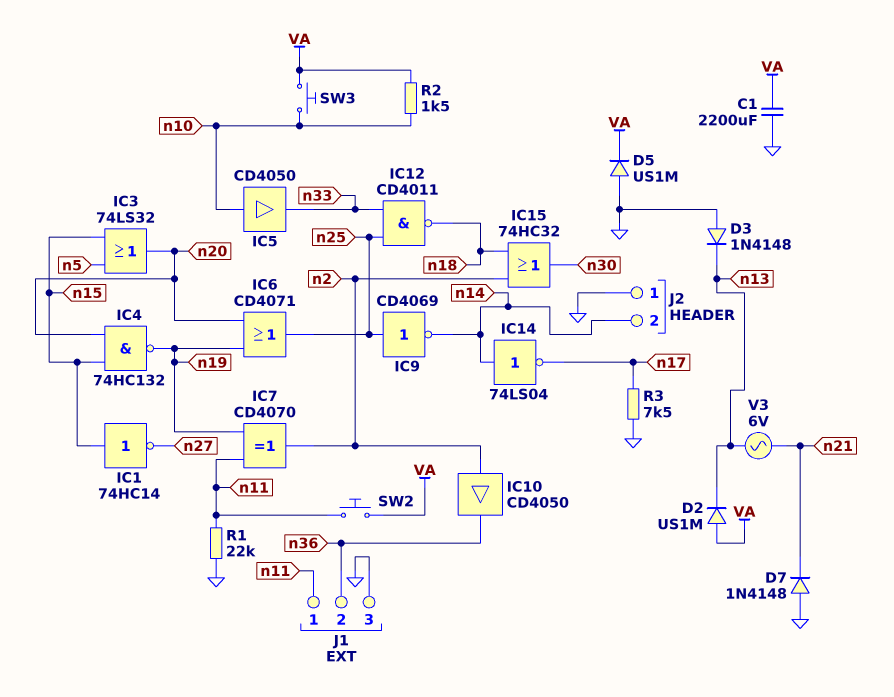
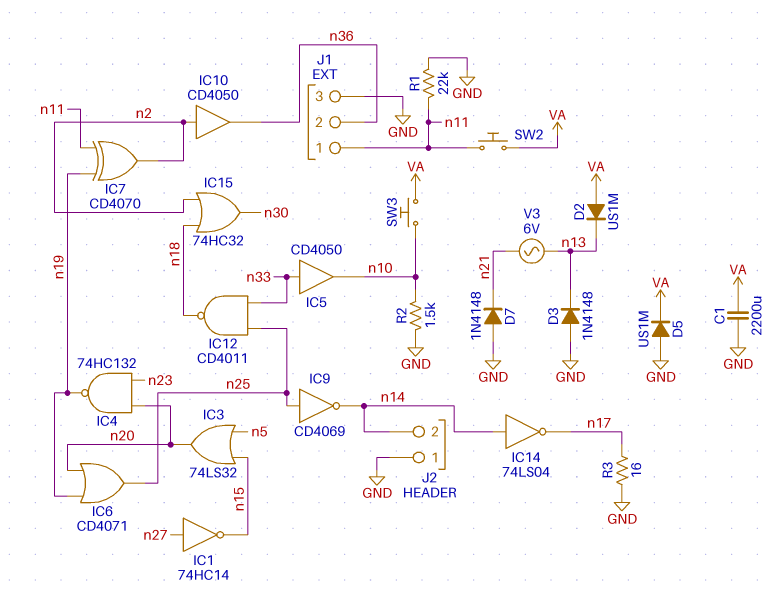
IC1: NOT 74HC14 (in n15, out n27) -> NOT 74HC14 (in n27, out n15)
IC4: NAND 74HC132 (in n15, in n20, out n19) -> NAND 74HC132 (in n20, in n23, out n19)
IC5: buffer CD4050 (in n10, out n33) -> buffer CD4050 (in n33, out n10)
R2: 1.5k (VA, n10) -> 1.5k (GND, n10)
R3: 7.5k (GND, n17) -> 16 (GND, n17)

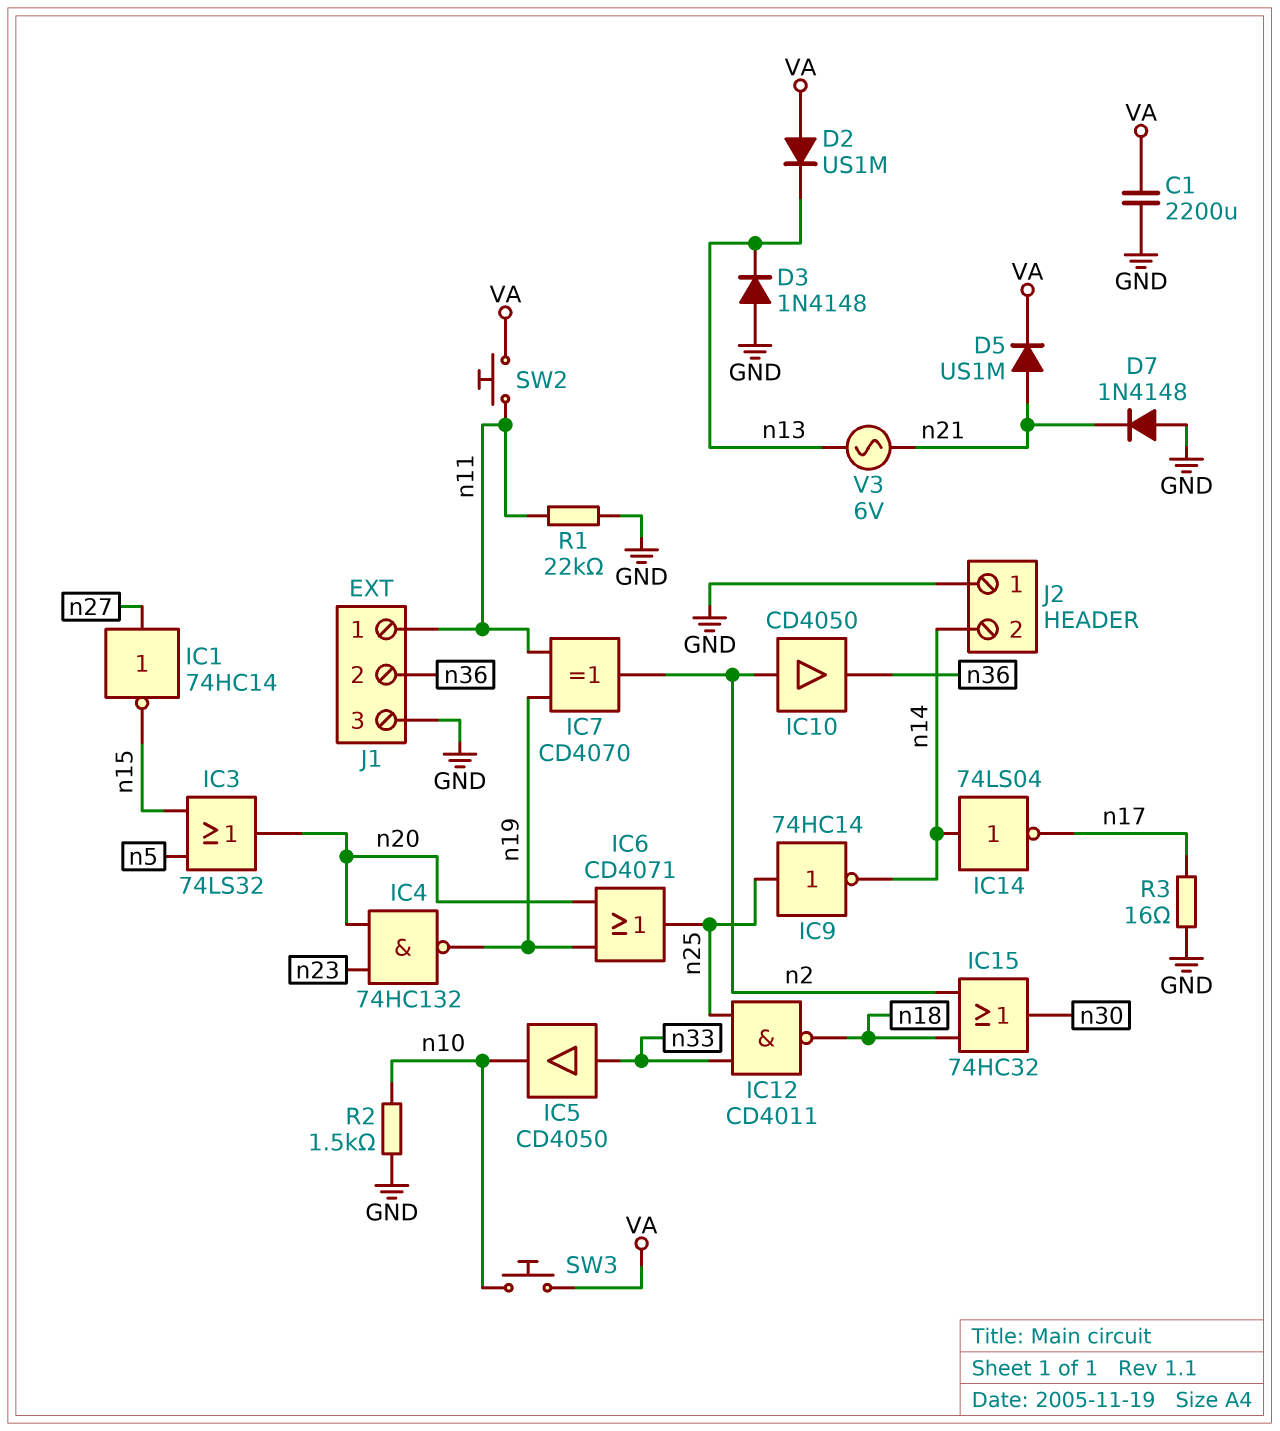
D5: diode US1M (A GND, K VA) -> diode US1M (A n21, K VA)
IC9: NOT CD4069 (in n25, out n14) -> NOT 74HC14 (in n25, out n14)

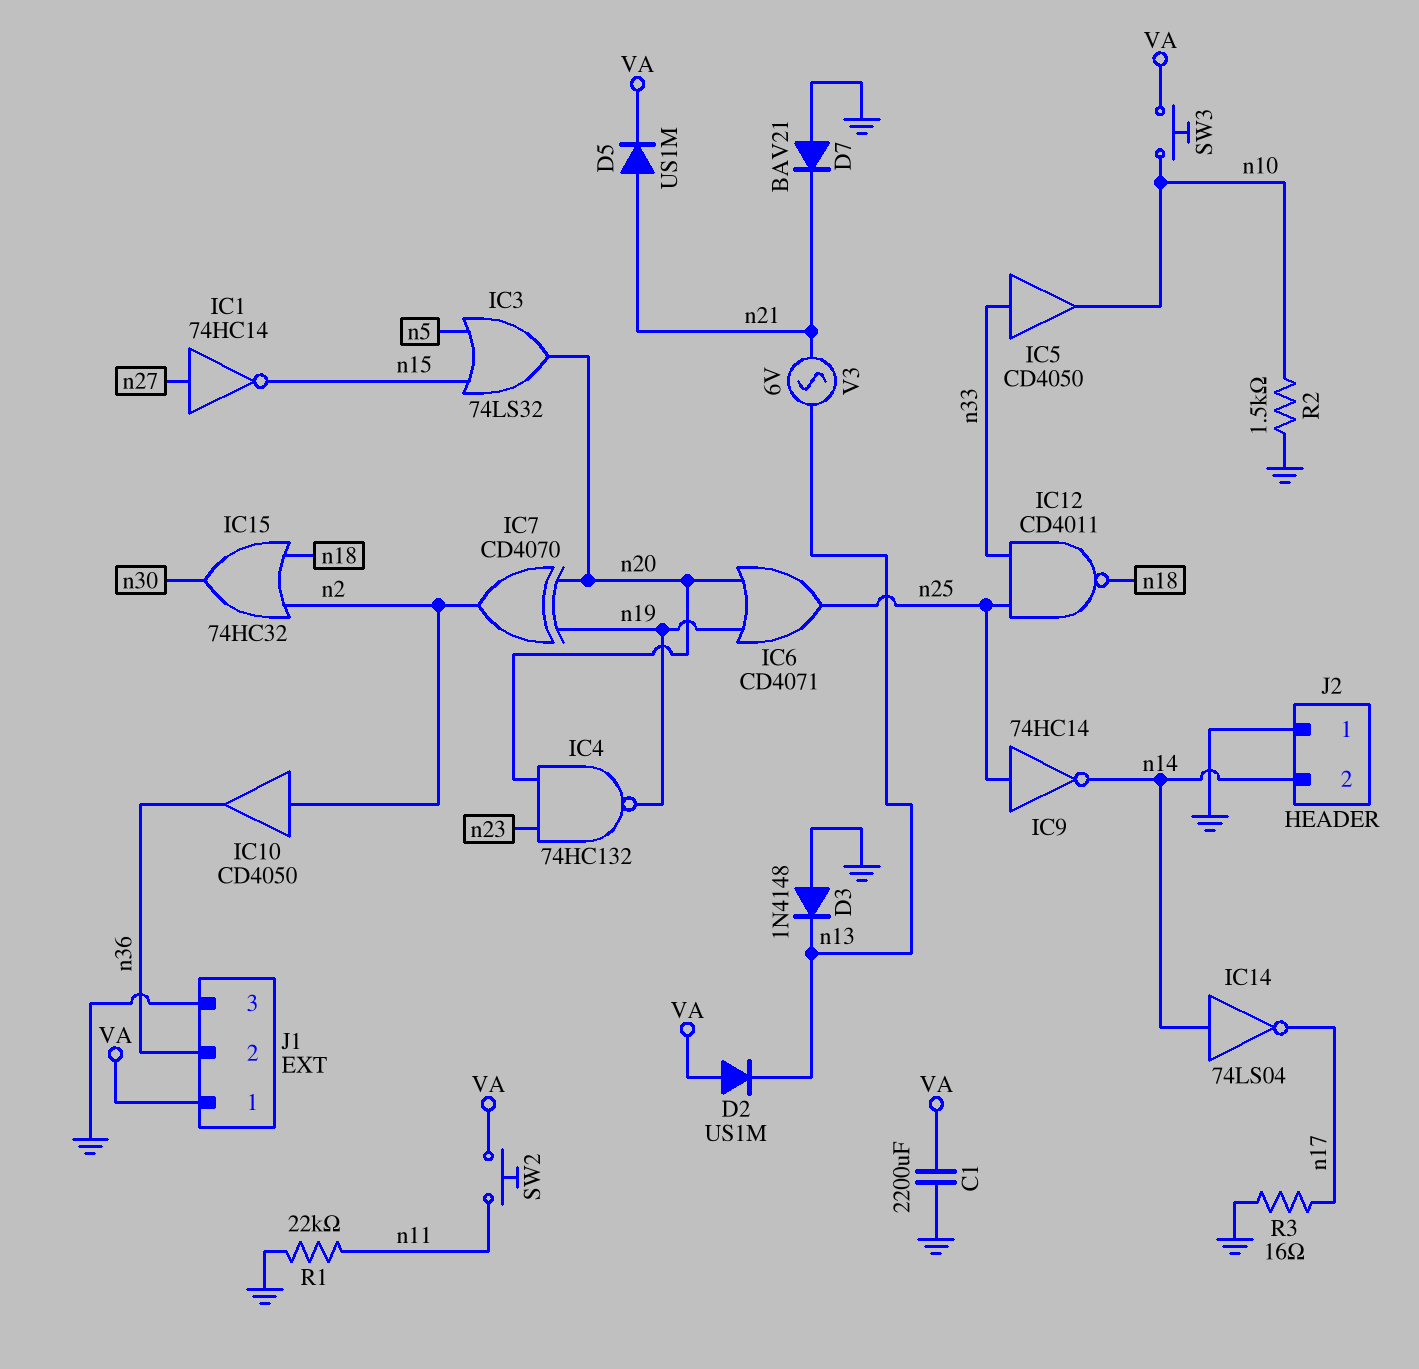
D7: diode 1N4148 (A GND, K n21) -> diode BAV21 (A GND, K n21)
IC7: XOR CD4070 (in n11, in n19, out n2) -> XOR CD4070 (in n19, in n20, out n2)
J1 pin 1: n11 -> VA

